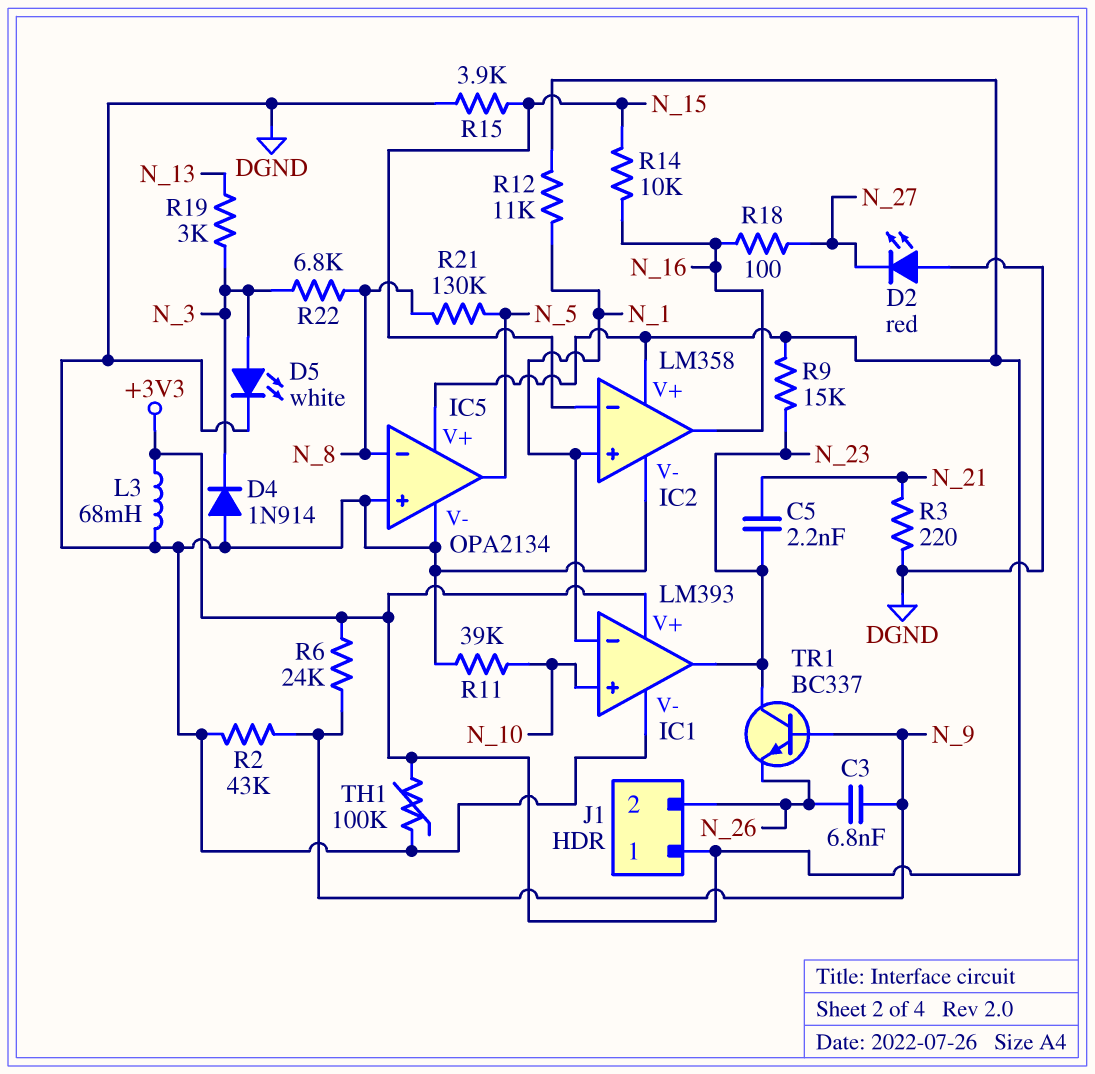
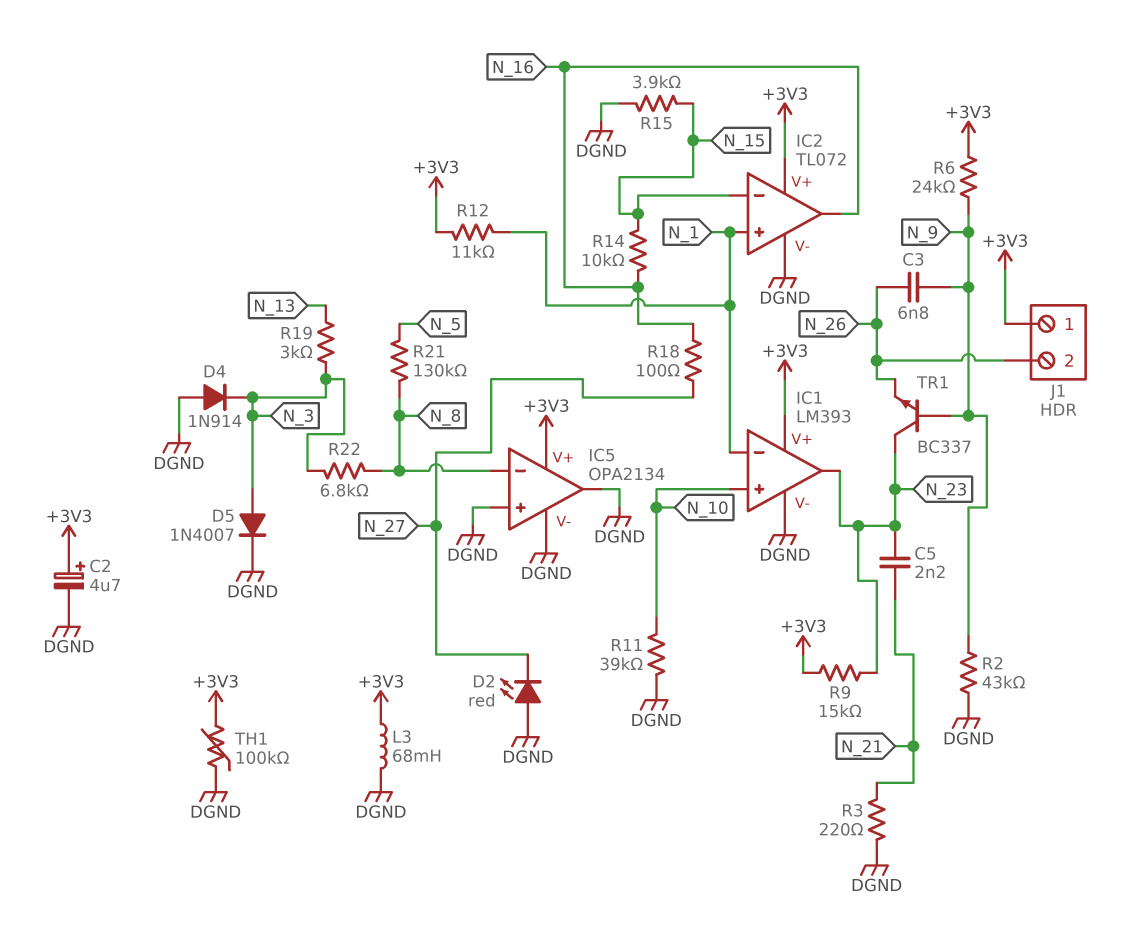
C2: none -> 4.7uF (plus +3V3, minus DGND)
D5: LED white (A N_3, K DGND) -> diode 1N4007 (A N_3, K DGND)
IC2: LM358 -> TL072
IC5 pin out: N_5 -> DGND

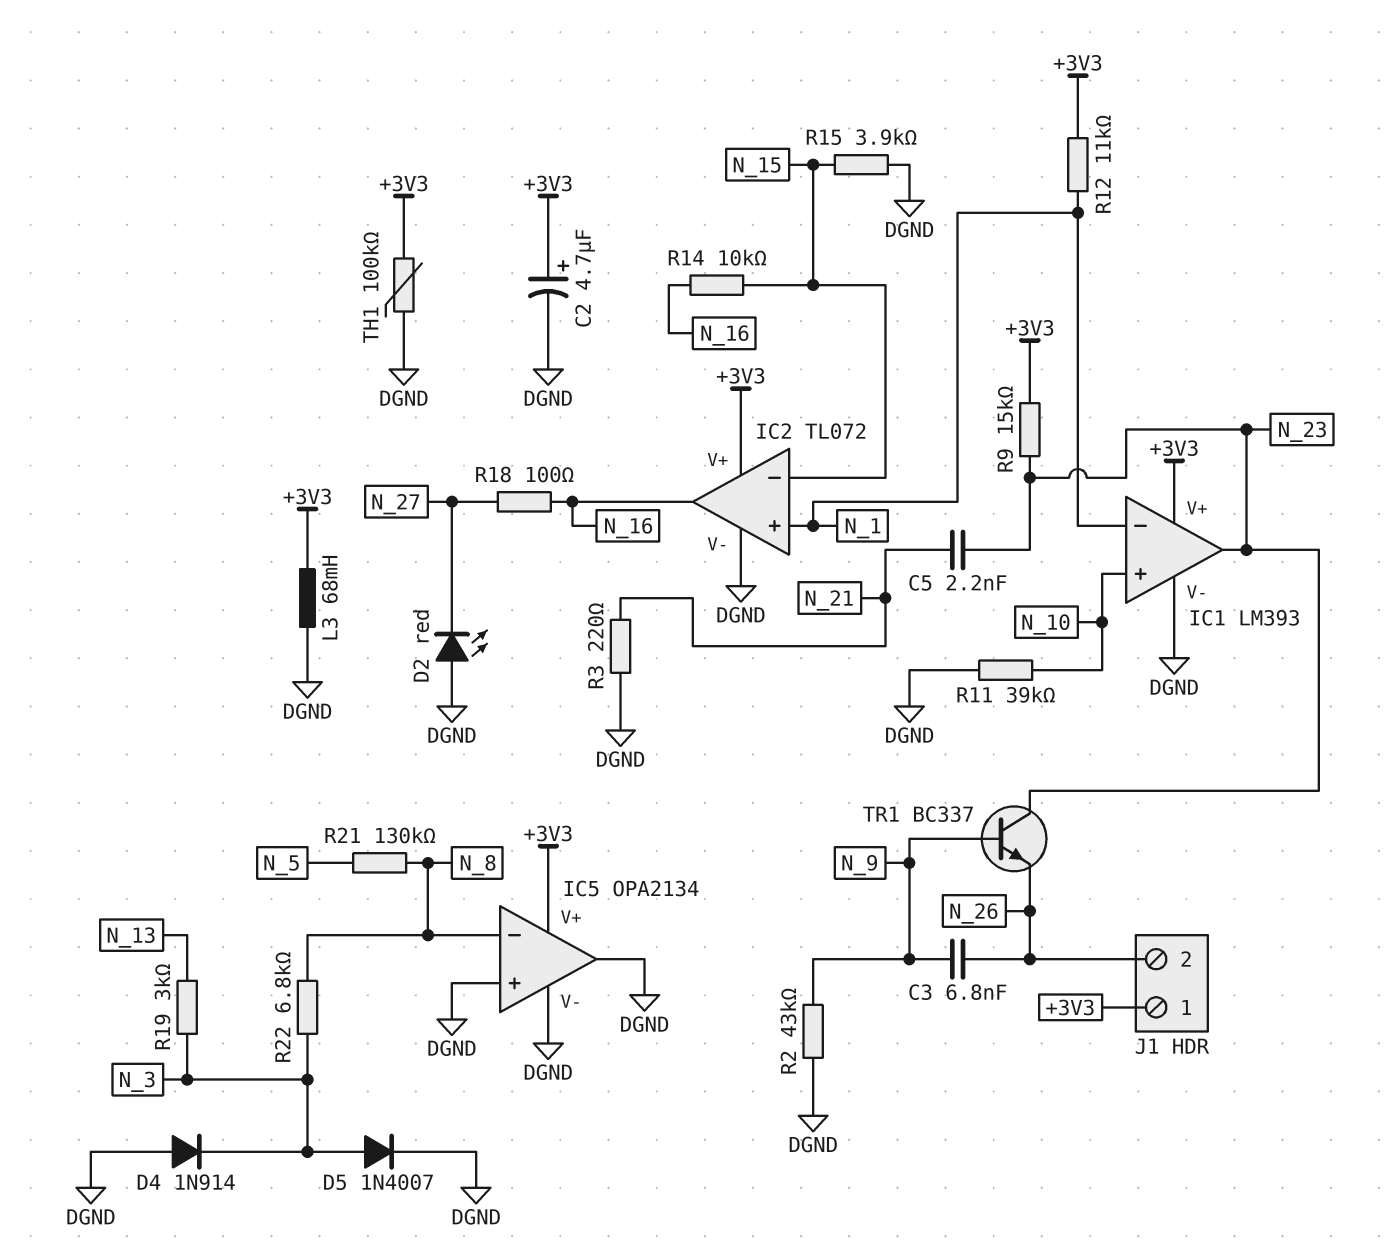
R6: 24k (+3V3, N_9) -> none

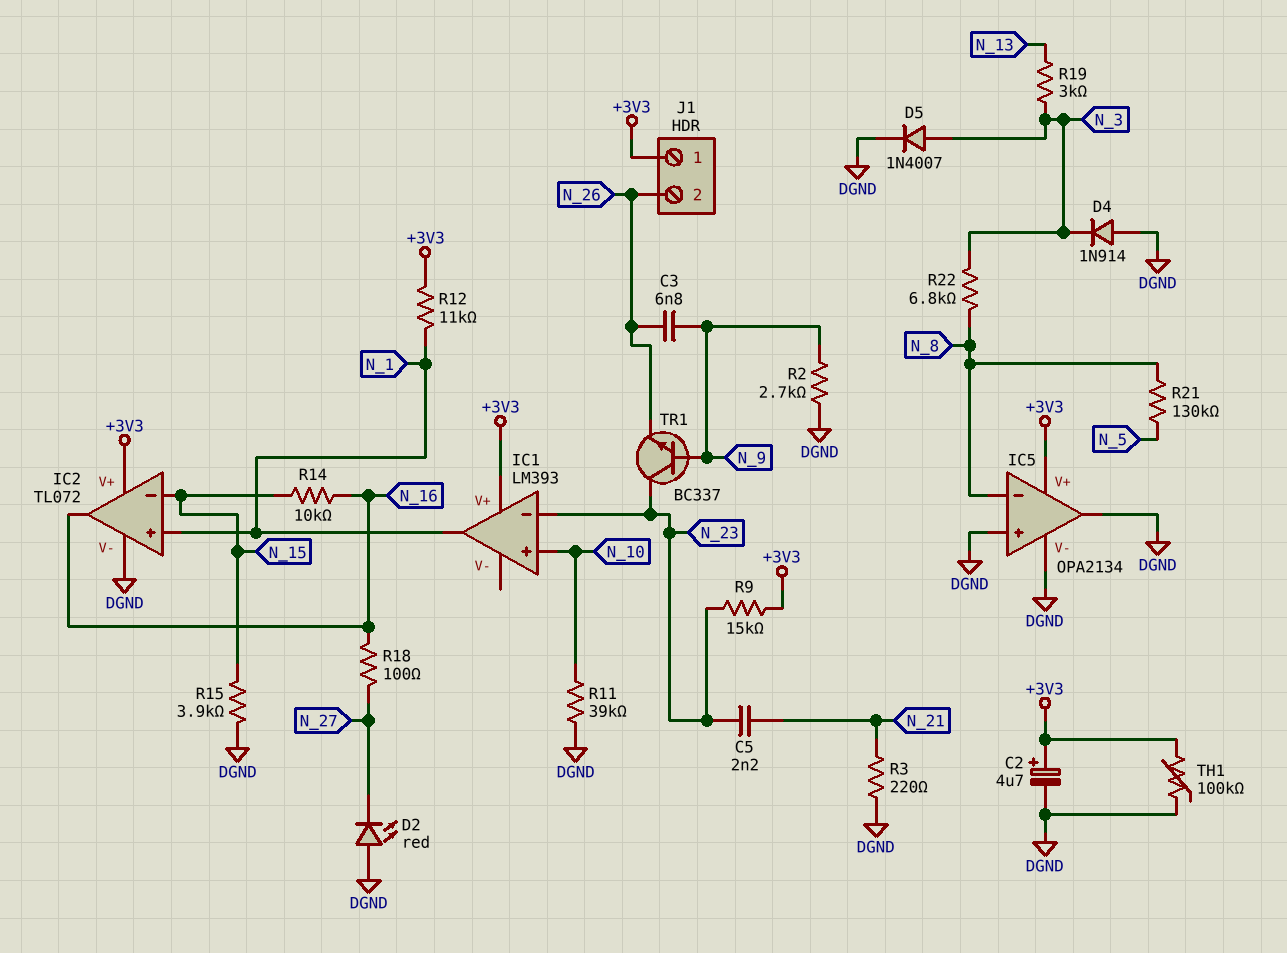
IC1 pin V-: DGND -> none
IC1 pin in-: N_1 -> N_23
IC1 pin out: N_23 -> N_1
L3: 68mH (+3V3, DGND) -> none
R2: 43k (DGND, N_9) -> 2.7k (DGND, N_9)

